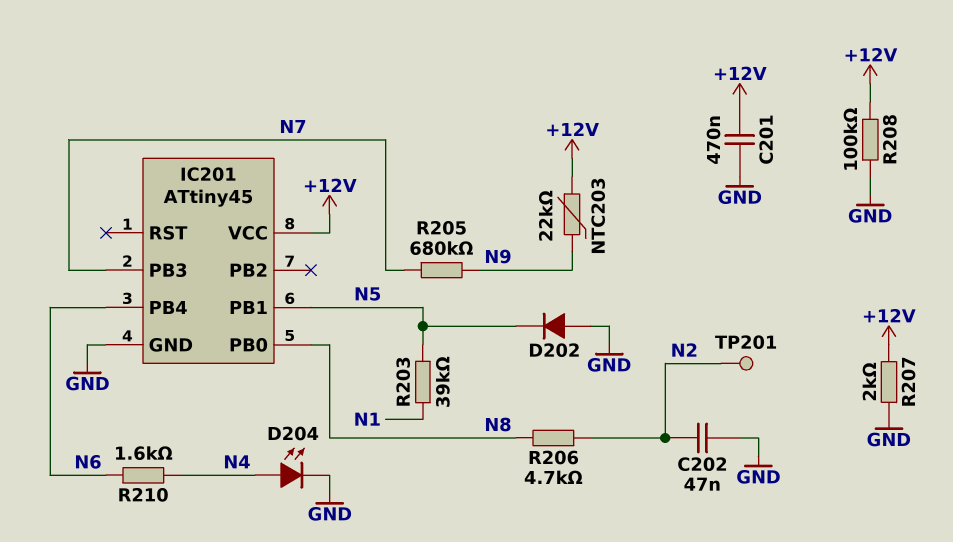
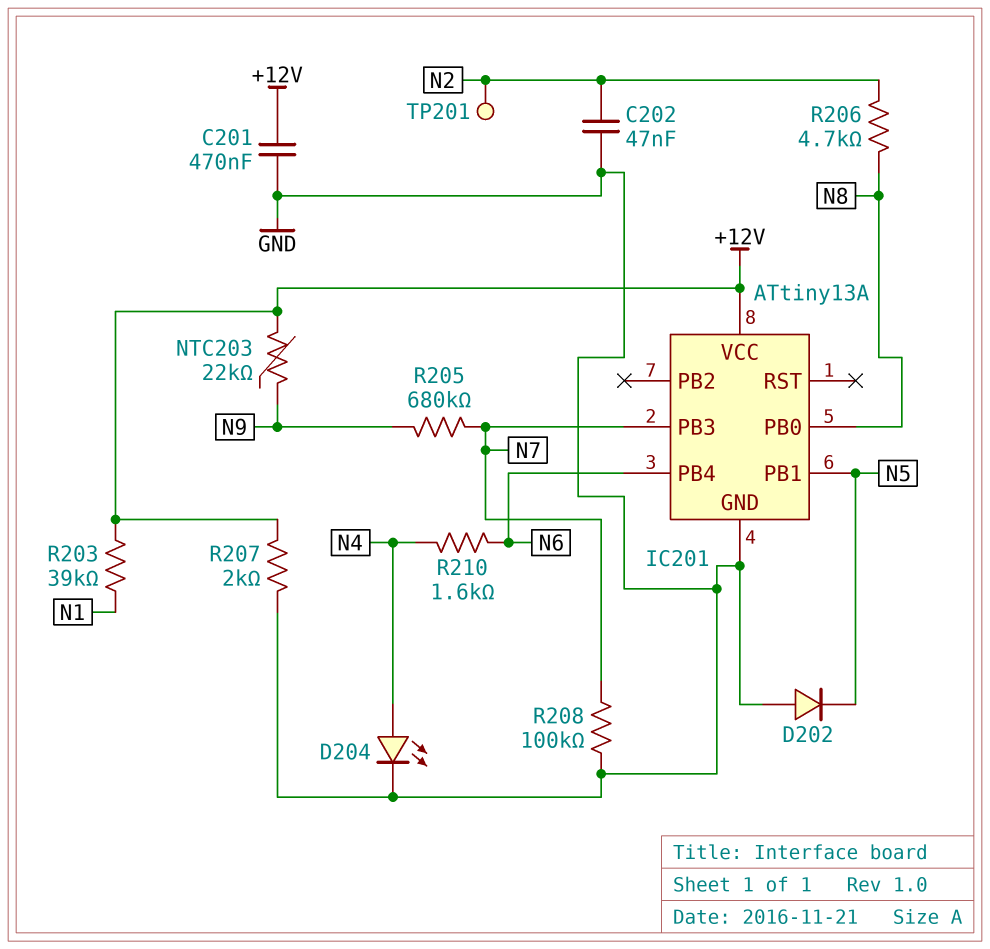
IC201: ATtiny45 -> ATtiny13A
R203: 39k (N1, N5) -> 39k (+12V, N1)
R208: 100k (+12V, GND) -> 100k (GND, N7)

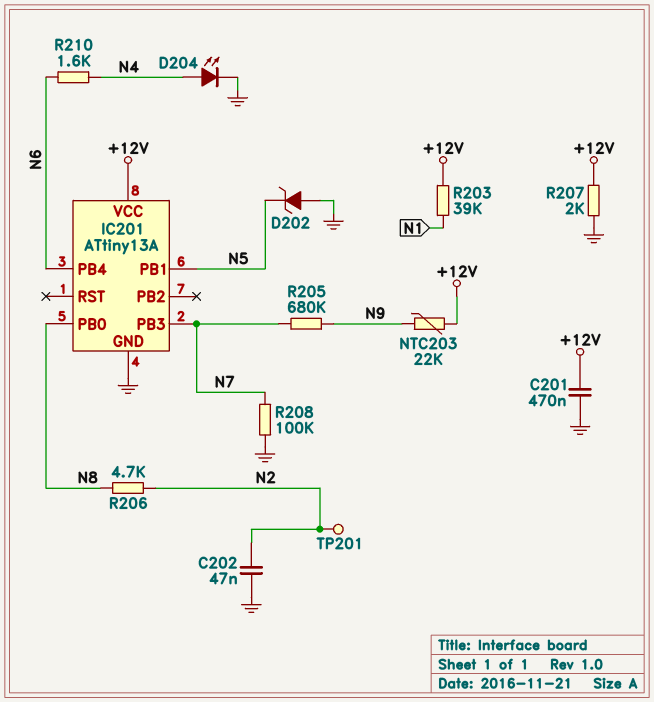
D202: diode (A GND, K N5) -> zener (A GND, K N5)

